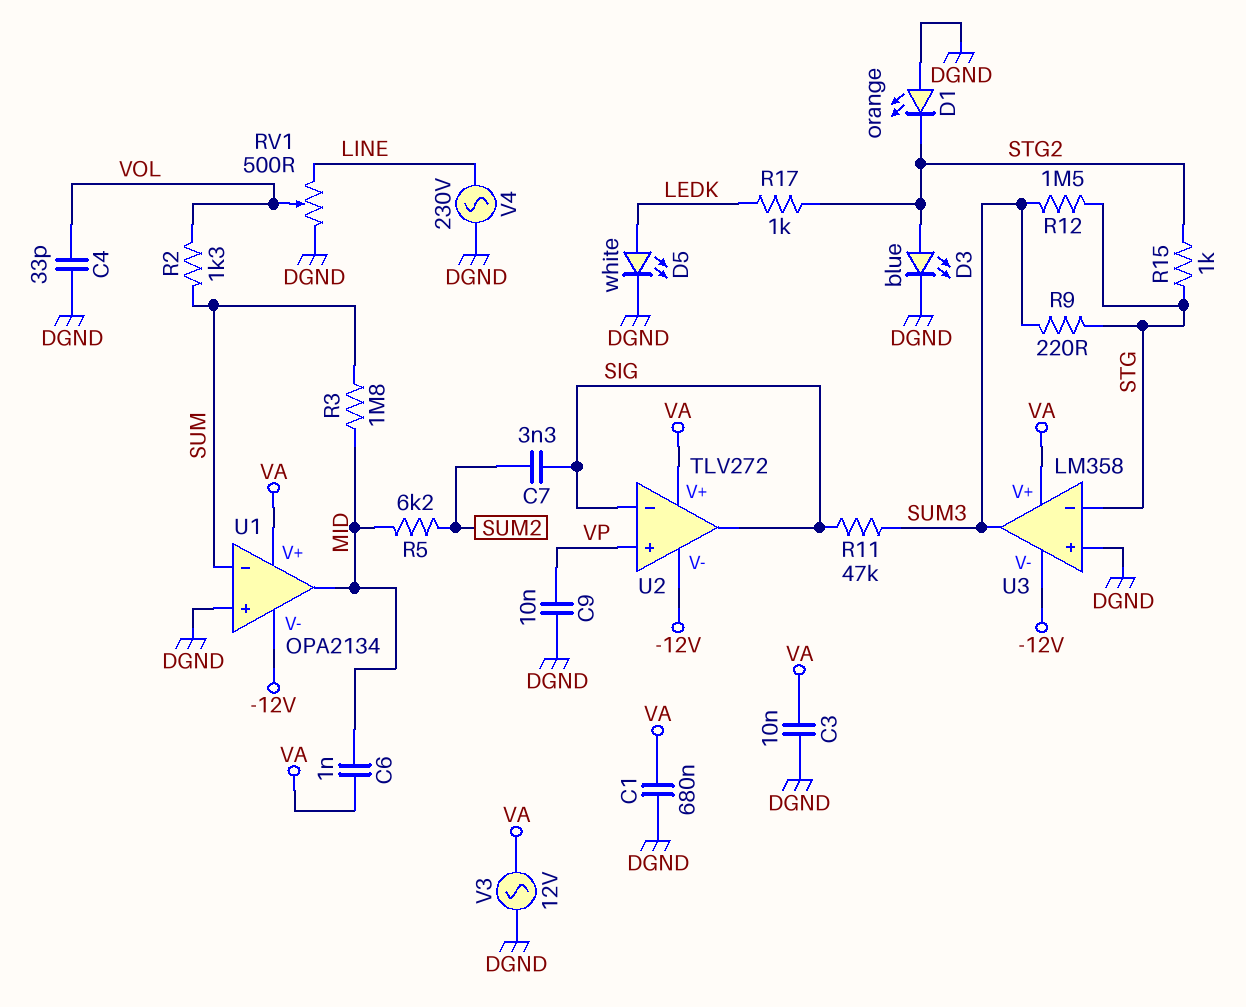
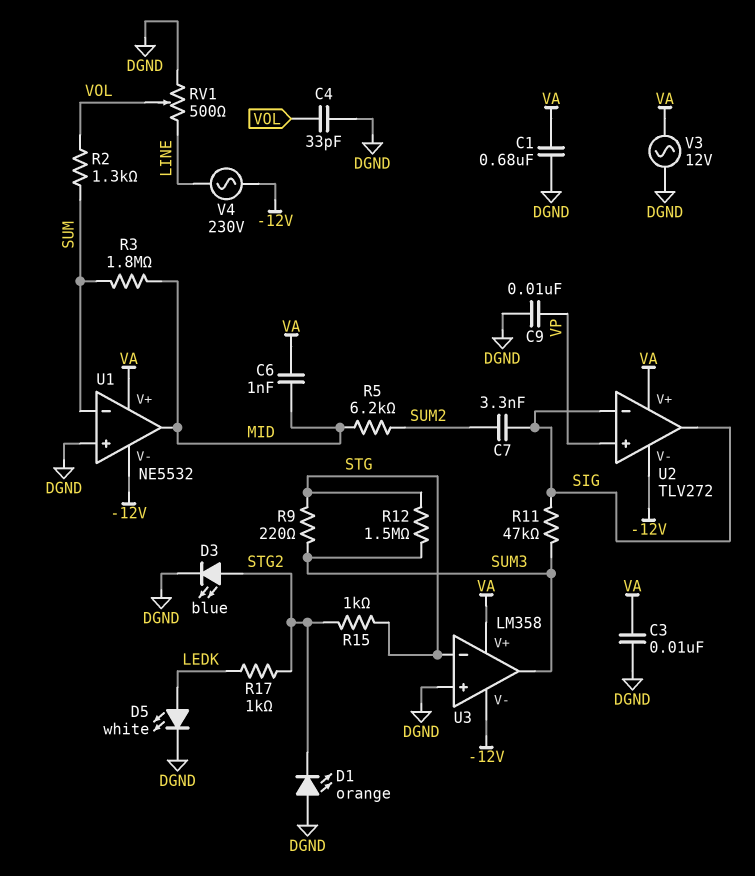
U1: OPA2134 -> NE5532
V4: AC 230V (DGND, LINE) -> AC 230V (-12V, LINE)

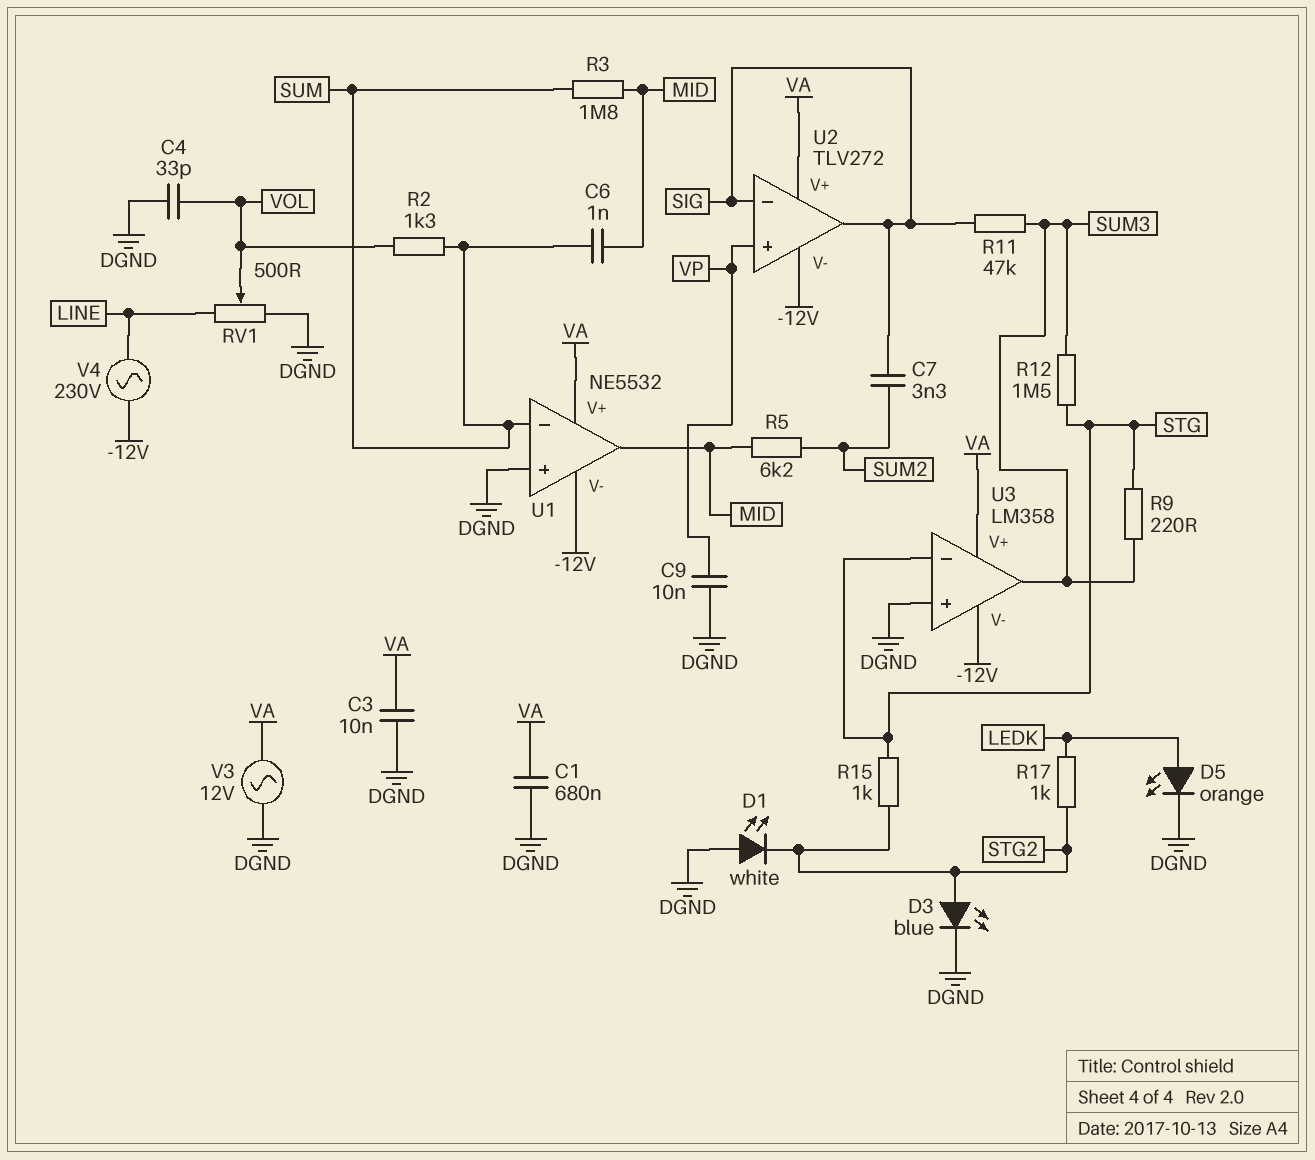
C6: 1nF (MID, VA) -> 1nF (MID, SUM)
D1: LED orange (A DGND, K STG2) -> LED white (A DGND, K STG2)
D5: LED white (A LEDK, K DGND) -> LED orange (A LEDK, K DGND)

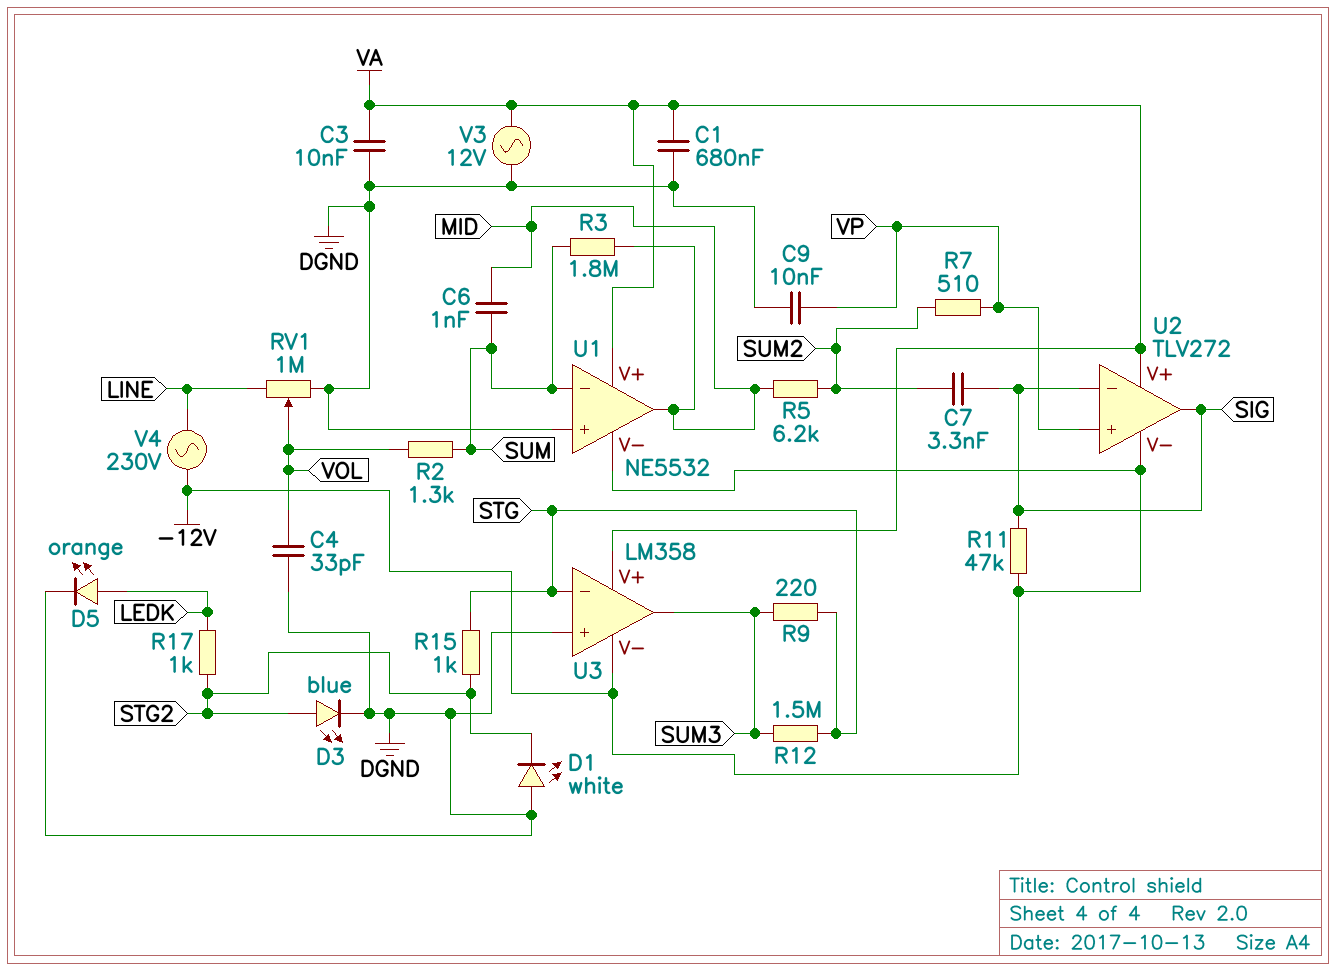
R7: none -> 510 (SUM2, VP)
R11: 47k (SIG, SUM3) -> 47k (-12V, SIG)
RV1: 500 (DGND, LINE, wiper VOL) -> 1M (DGND, LINE, wiper VOL)

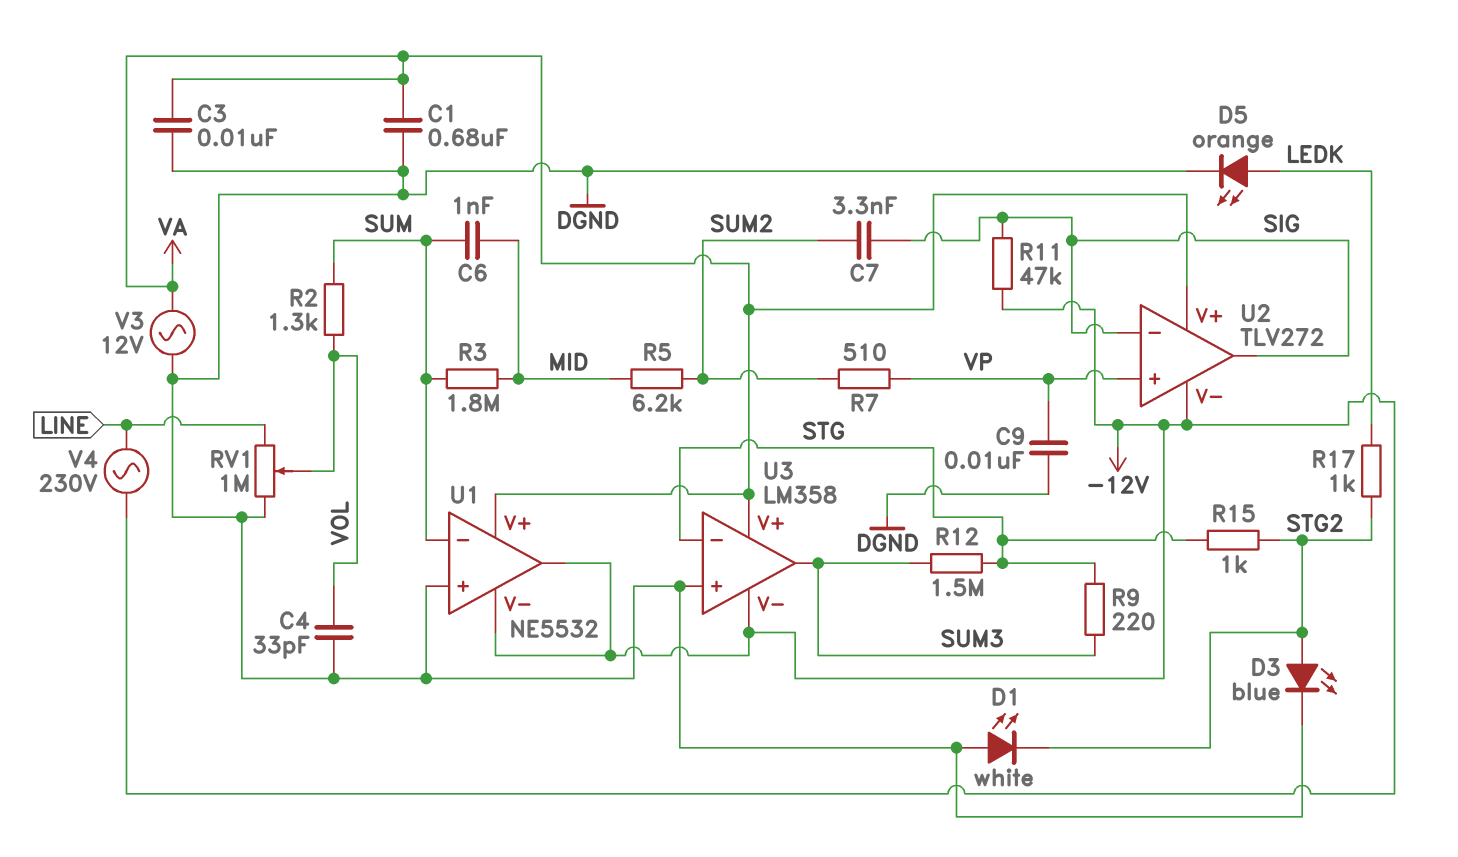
U1 pin out: MID -> -12V

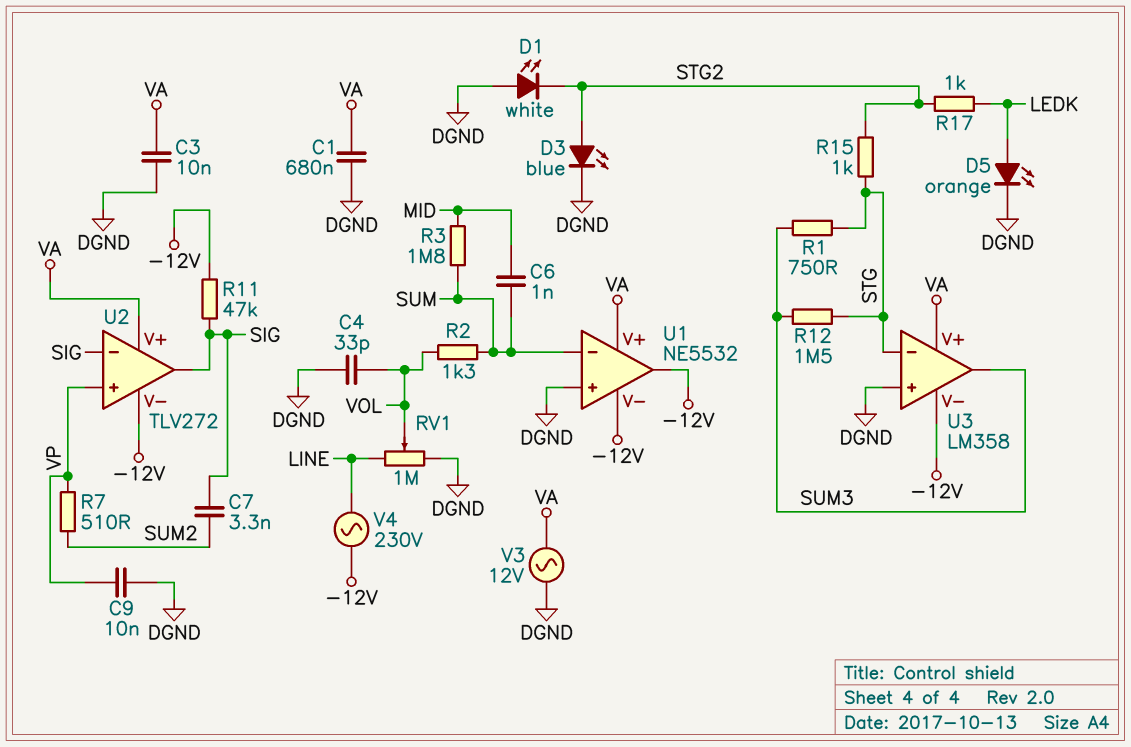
R1: none -> 750 (STG, SUM3)
R5: 6.2k (MID, SUM2) -> none
R9: 220 (STG, SUM3) -> none

